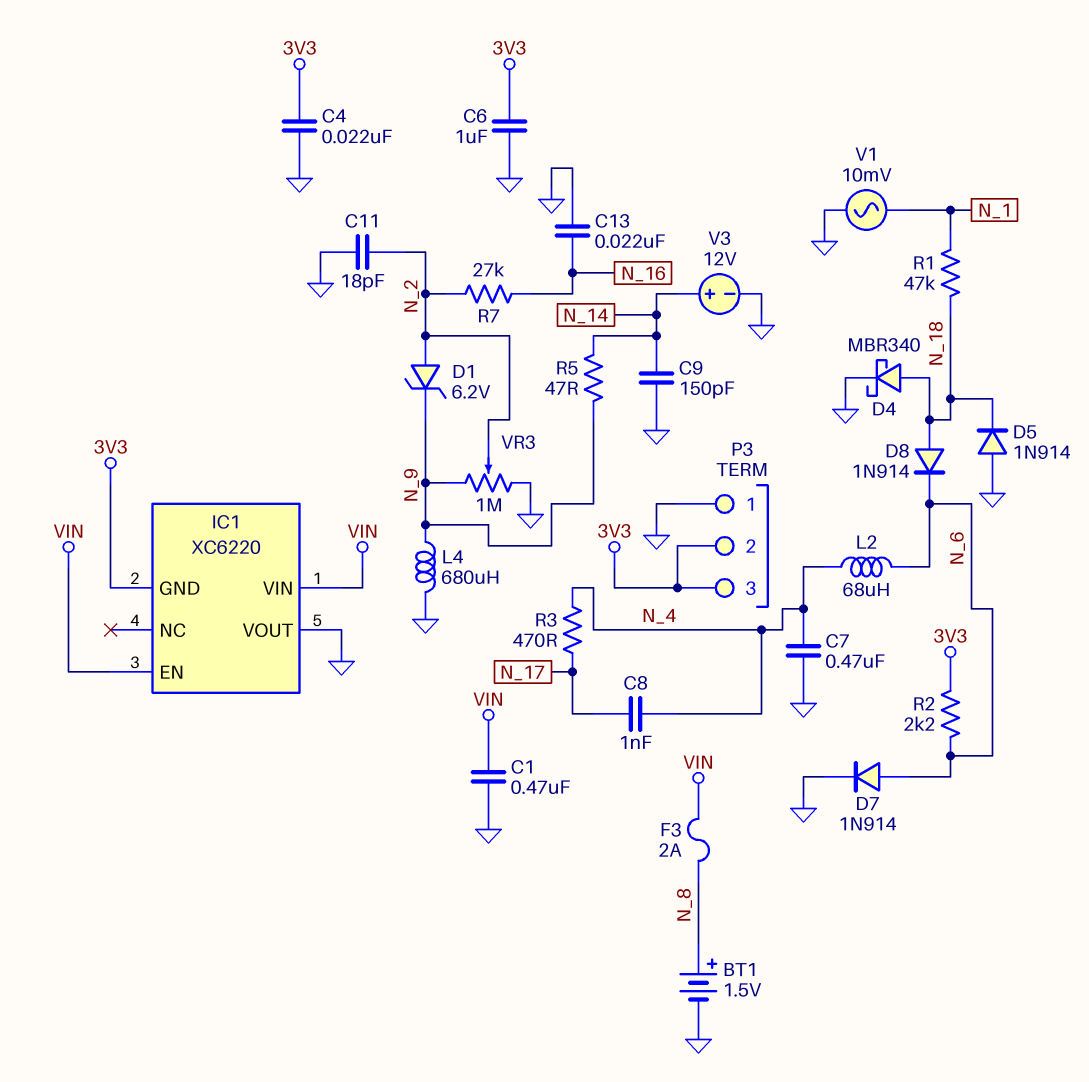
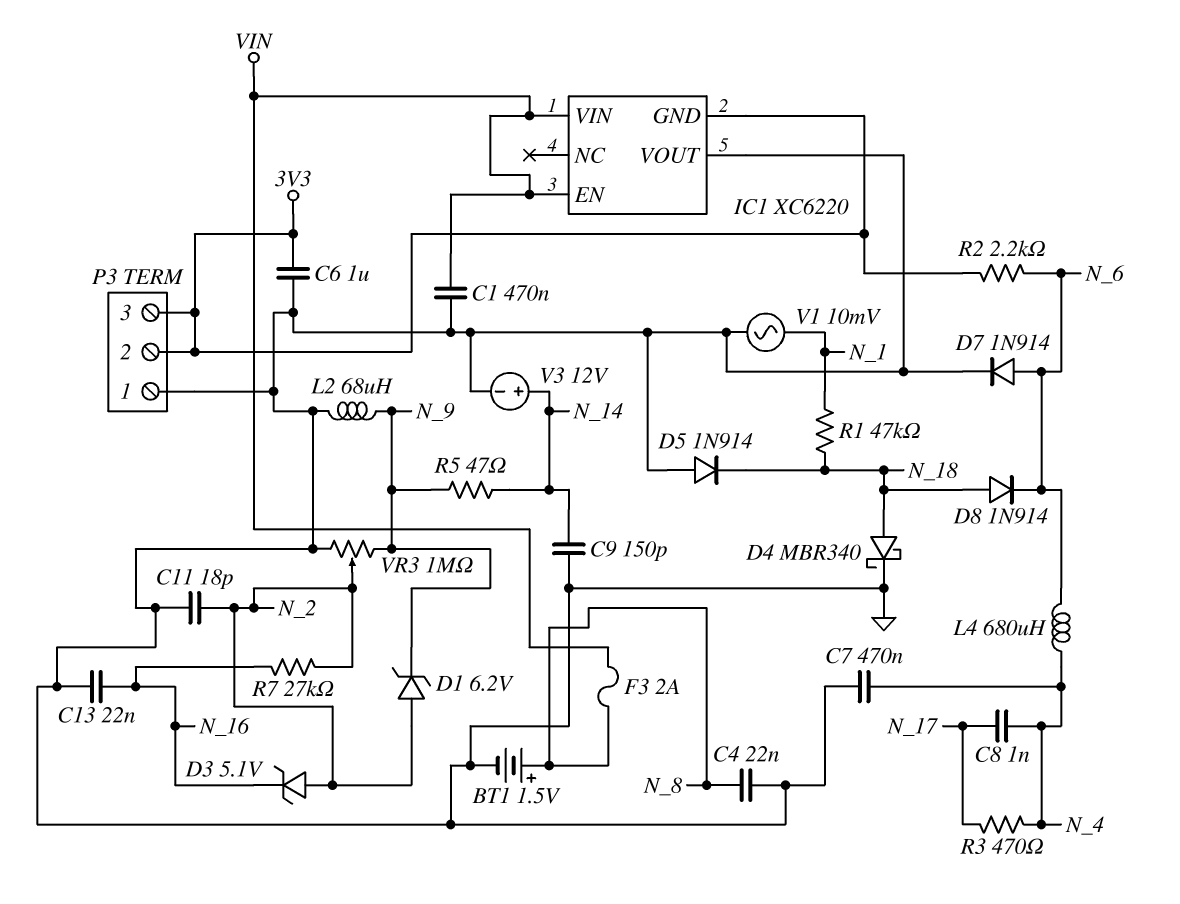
C4: 22nF (3V3, GND) -> 22nF (GND, N_8)
D3: none -> zener 5.1V (A N_2, K N_16)
L2: 68uH (N_4, N_6) -> 68uH (GND, N_9)
L4: 680uH (GND, N_9) -> 680uH (N_4, N_6)

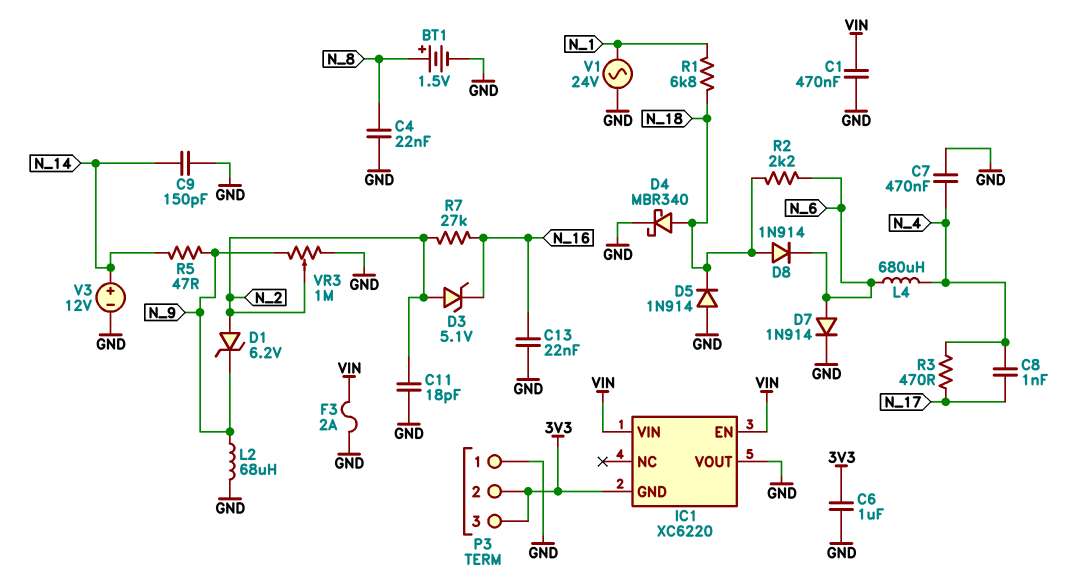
F3: 2A (N_8, VIN) -> 2A (GND, VIN)
R1: 47k (N_1, N_18) -> 6.8k (N_1, N_18)
R2: 2.2k (3V3, N_6) -> 2.2k (N_6, N_18)
V1: AC 10mV (GND, N_1) -> AC 24V (GND, N_1)

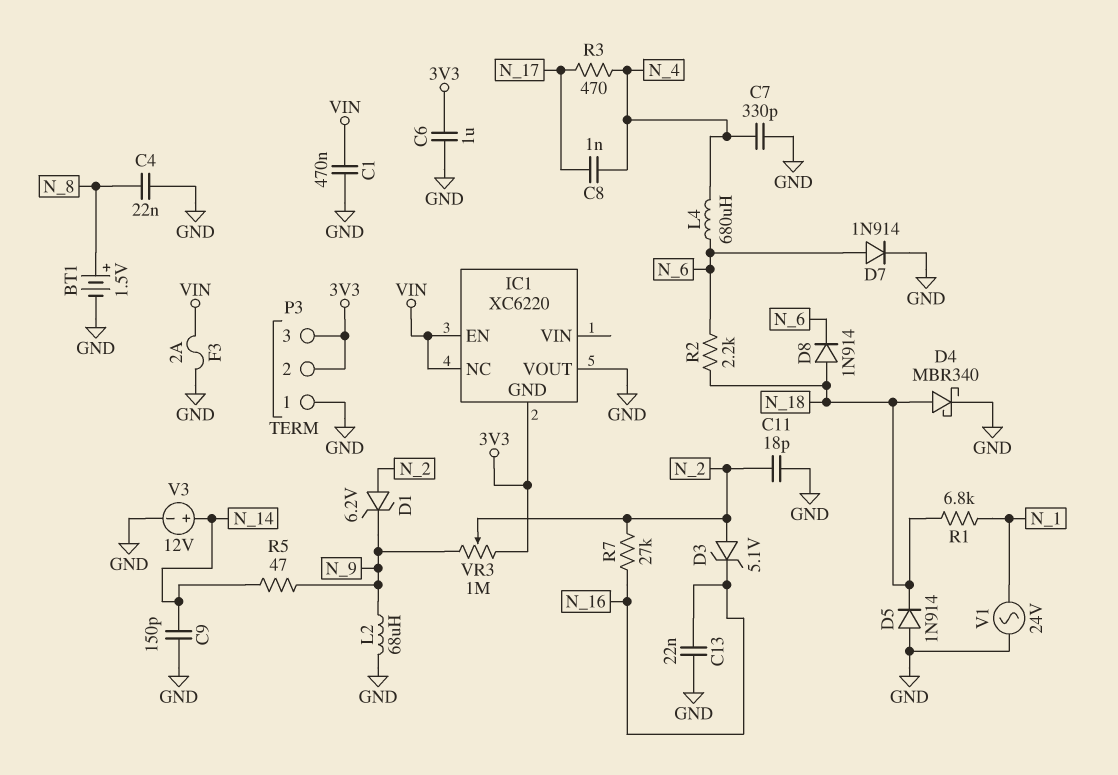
C7: 470nF (GND, N_4) -> 330pF (GND, N_4)
IC1 pin NC: none -> VIN
IC1 pin VIN: VIN -> none
VR3: 1M (GND, N_9, wiper N_2) -> 1M (3V3, N_9, wiper N_2)

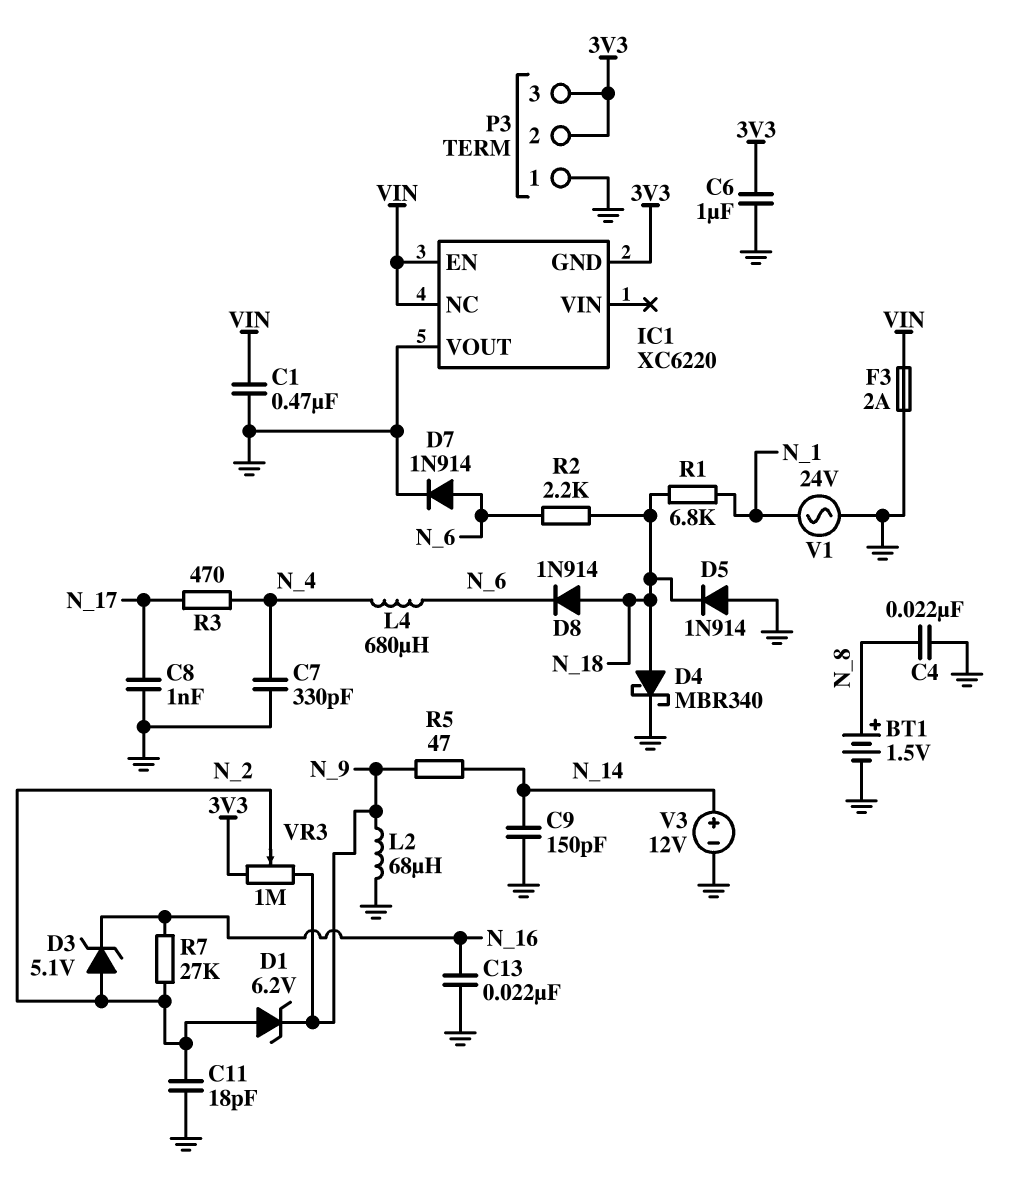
C8: 1nF (N_4, N_17) -> 1nF (GND, N_17)

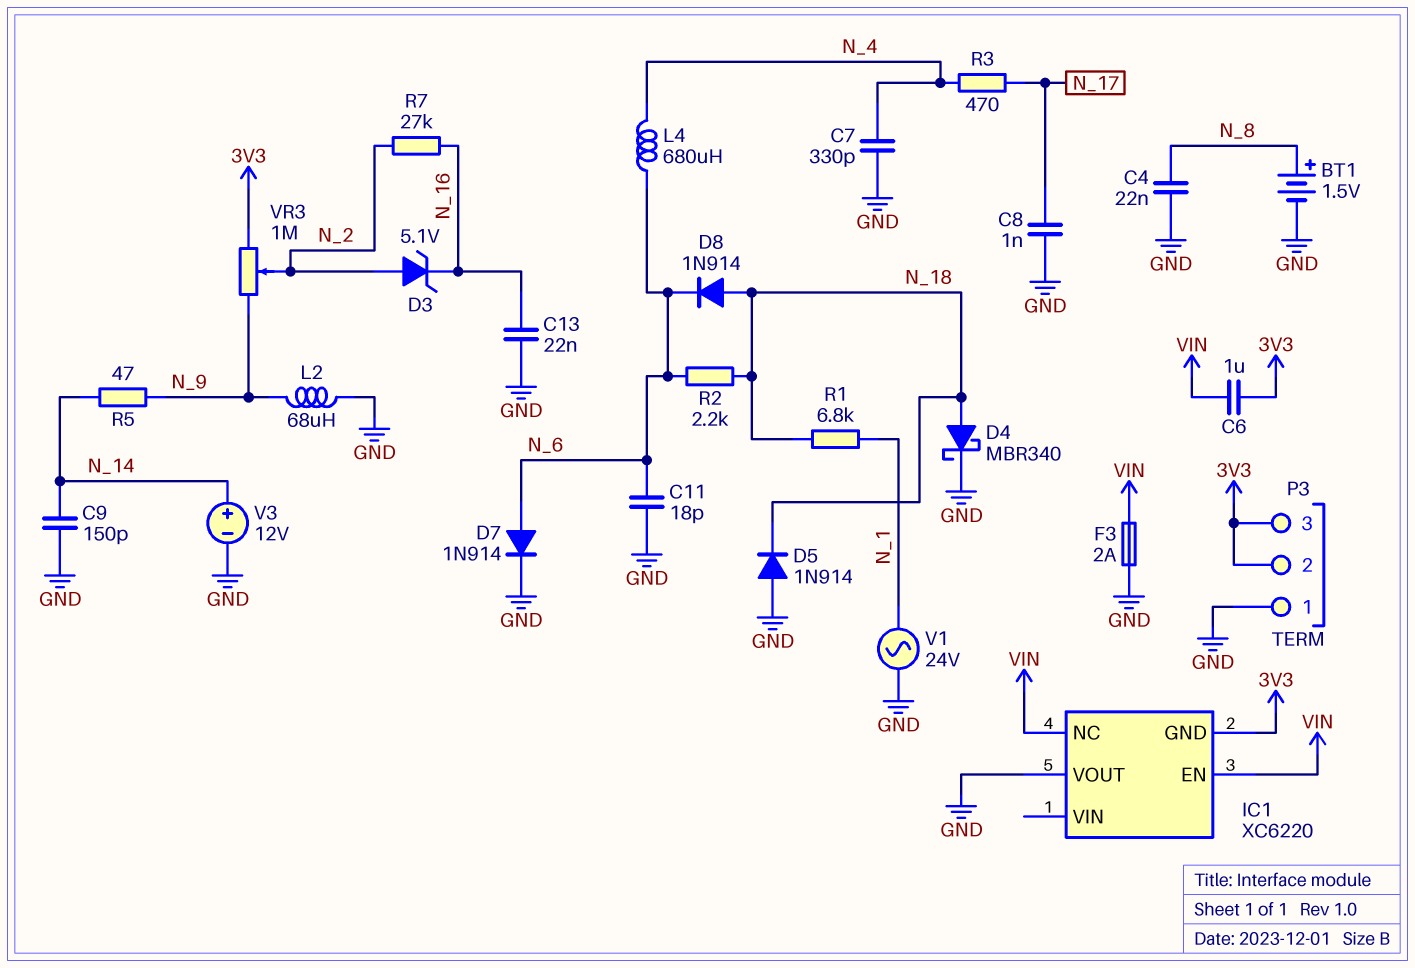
C1: 470nF (GND, VIN) -> none
C6: 1uF (3V3, GND) -> 1uF (3V3, VIN)
C11: 18pF (GND, N_2) -> 18pF (GND, N_6)
D1: zener 6.2V (A N_2, K N_9) -> none

